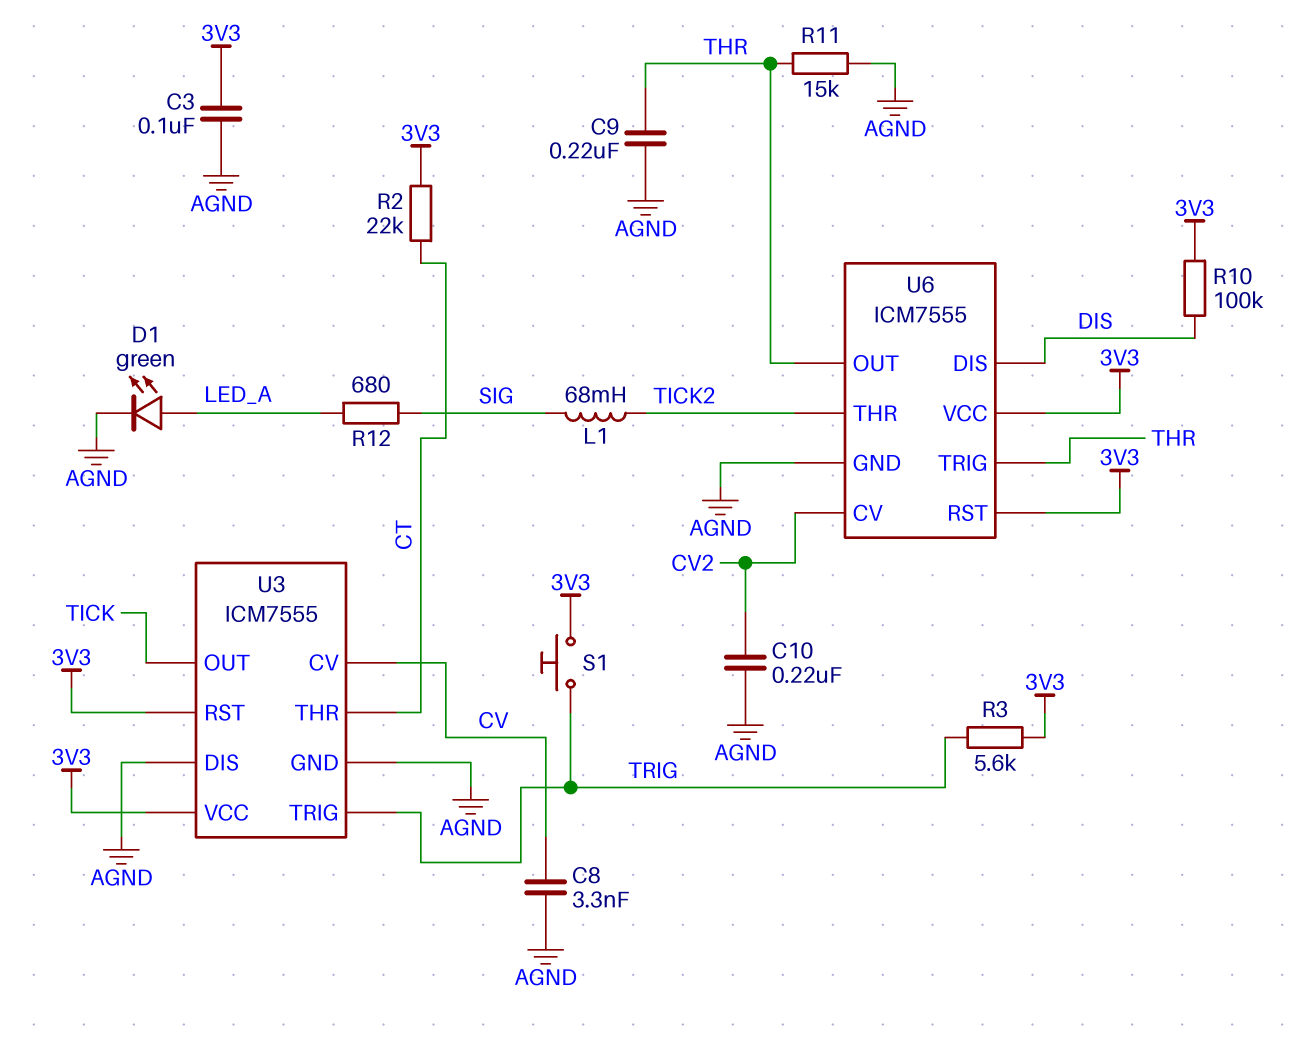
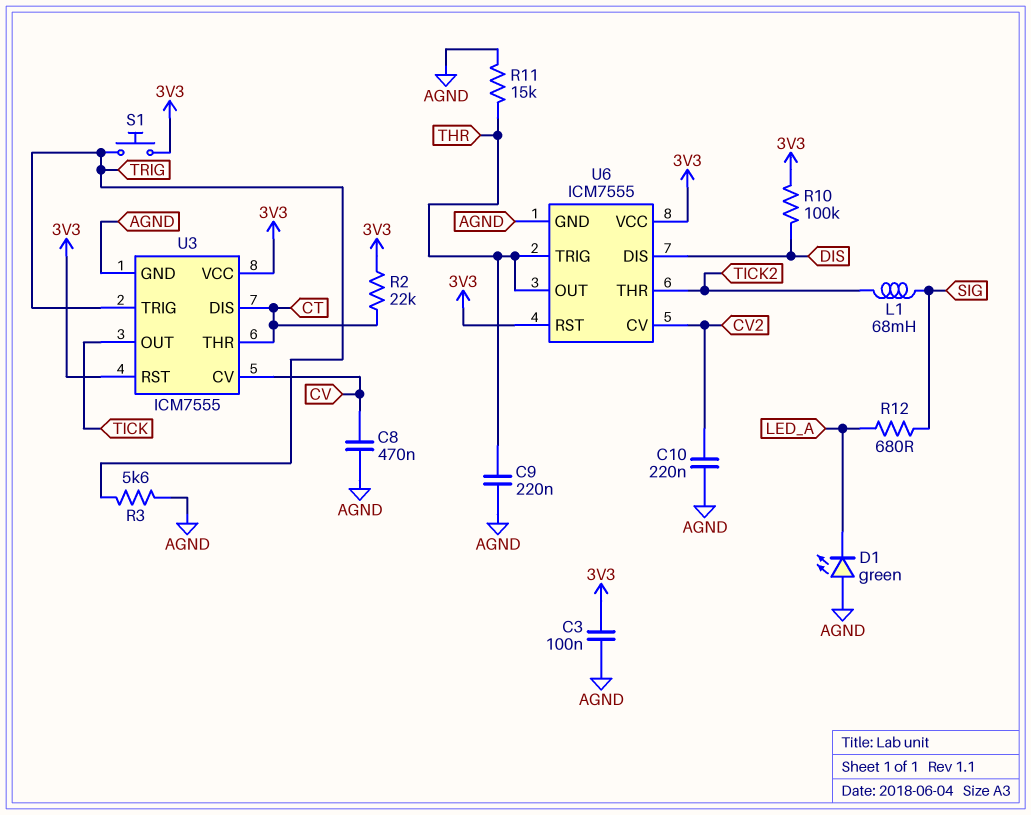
C8: 3.3nF (AGND, CV) -> 470nF (AGND, CV)
D1: LED green (A LED_A, K AGND) -> LED green (A AGND, K LED_A)
R3: 5.6k (3V3, TRIG) -> 5.6k (AGND, TRIG)
U3 pin DIS: AGND -> CT

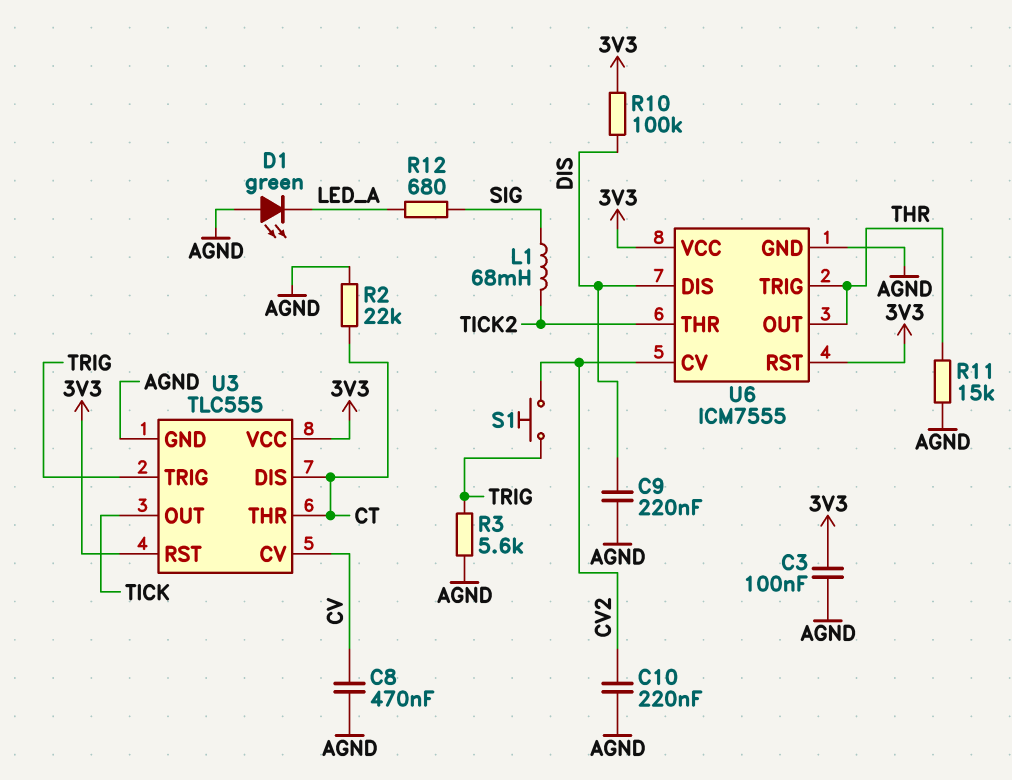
C9: 220nF (AGND, THR) -> 220nF (AGND, DIS)
R2: 22k (3V3, CT) -> 22k (AGND, CT)
S1: button (3V3, TRIG) -> button (CV2, TRIG)
U3: ICM7555 -> TLC555

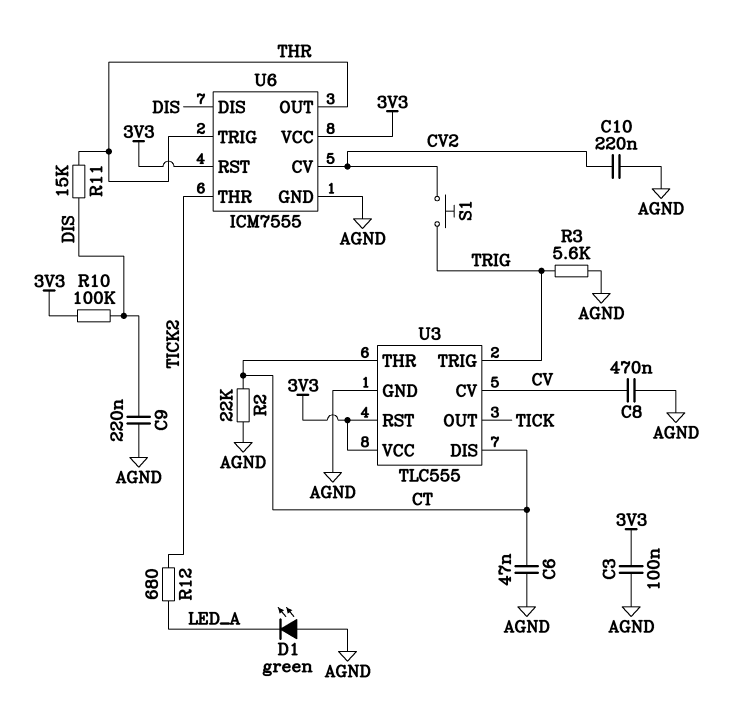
C6: none -> 47nF (AGND, CT)
L1: 68mH (SIG, TICK2) -> none
R11: 15k (AGND, THR) -> 15k (DIS, THR)
R12: 680 (LED_A, SIG) -> 680 (LED_A, TICK2)

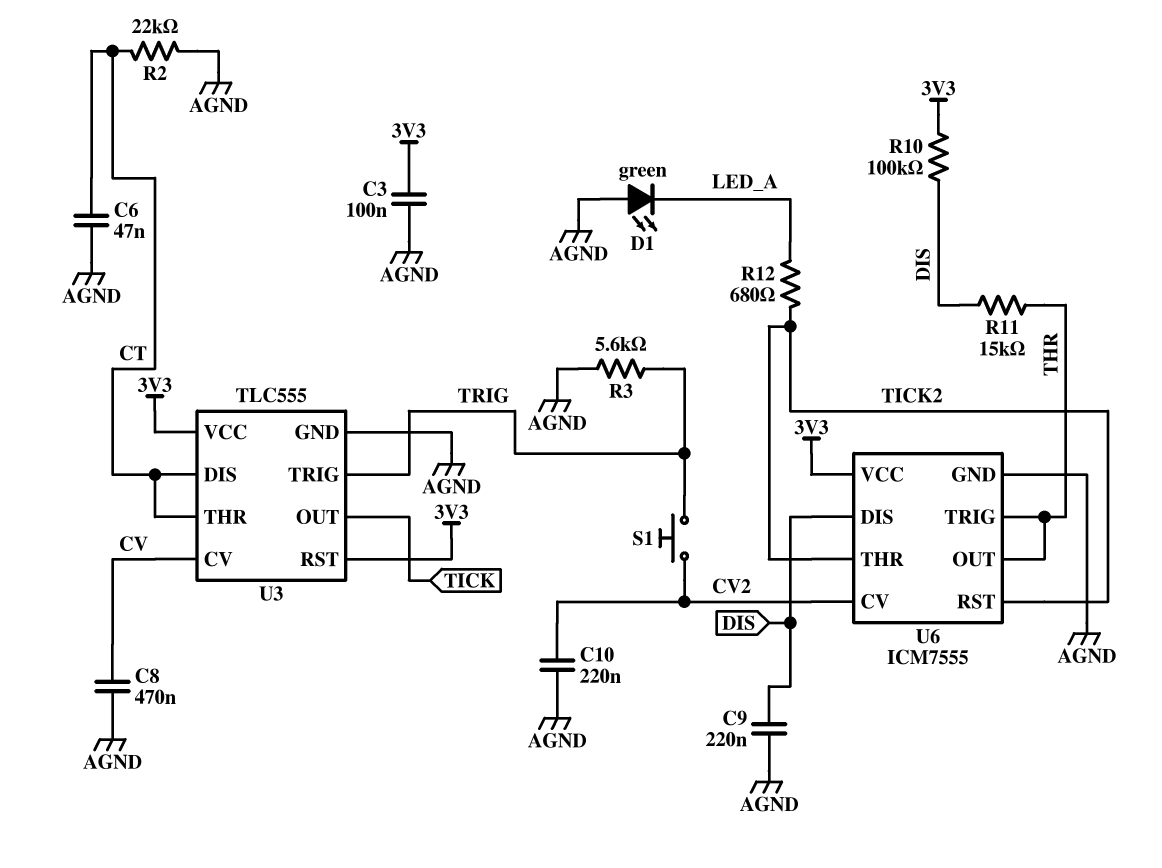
U6 pin RST: 3V3 -> TICK2

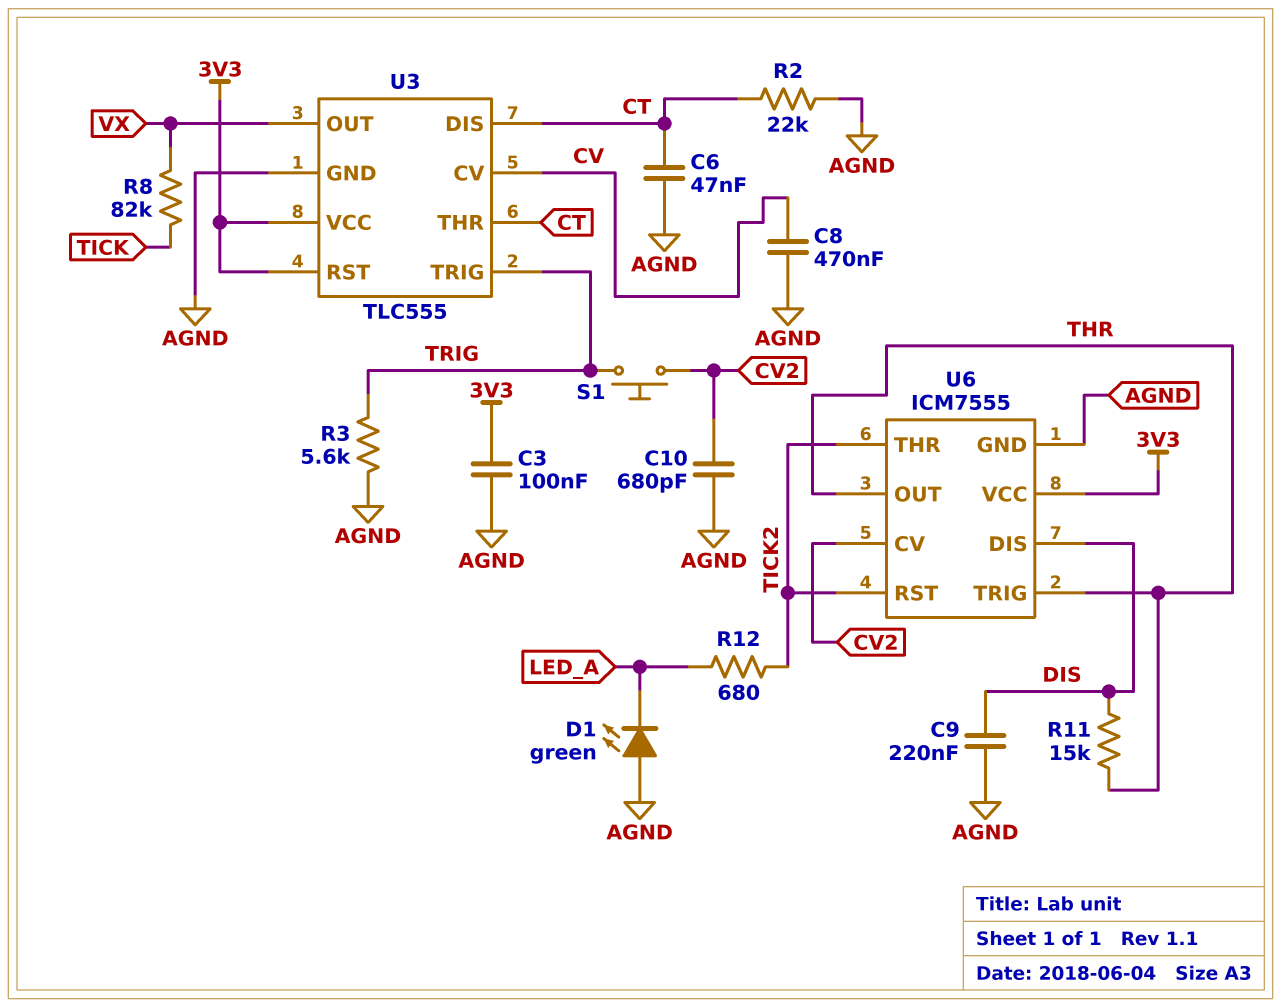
C10: 220nF (AGND, CV2) -> 680pF (AGND, CV2)
R8: none -> 82k (TICK, VX)
R10: 100k (3V3, DIS) -> none
U3 pin OUT: TICK -> VX

